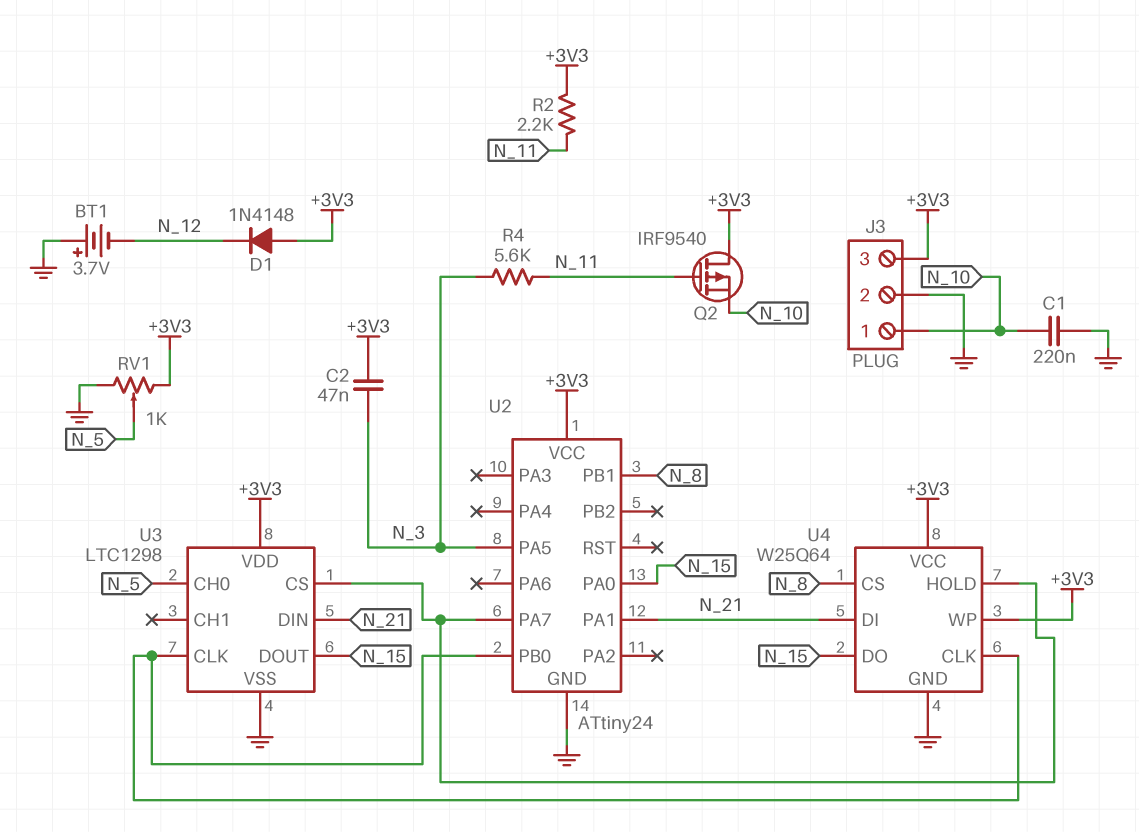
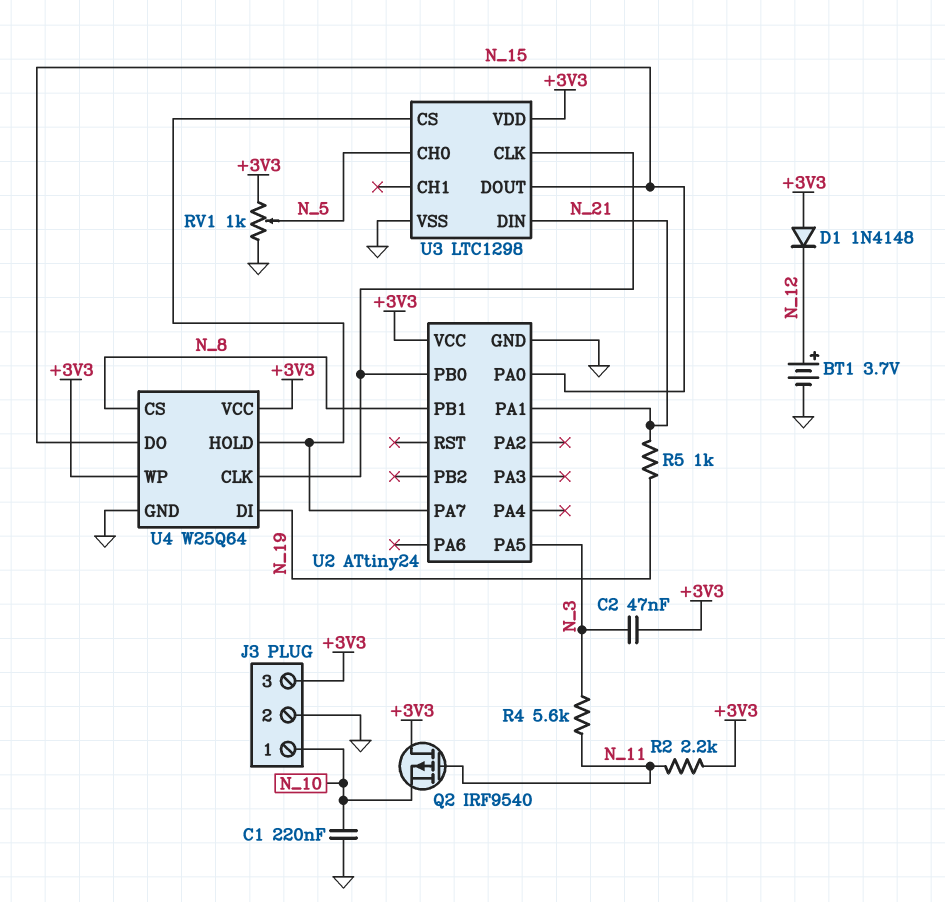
BT1: 3.7V (plus GND, minus N_12) -> 3.7V (plus N_12, minus GND)
R5: none -> 1k (N_19, N_21)
U4 pin DI: N_21 -> N_19

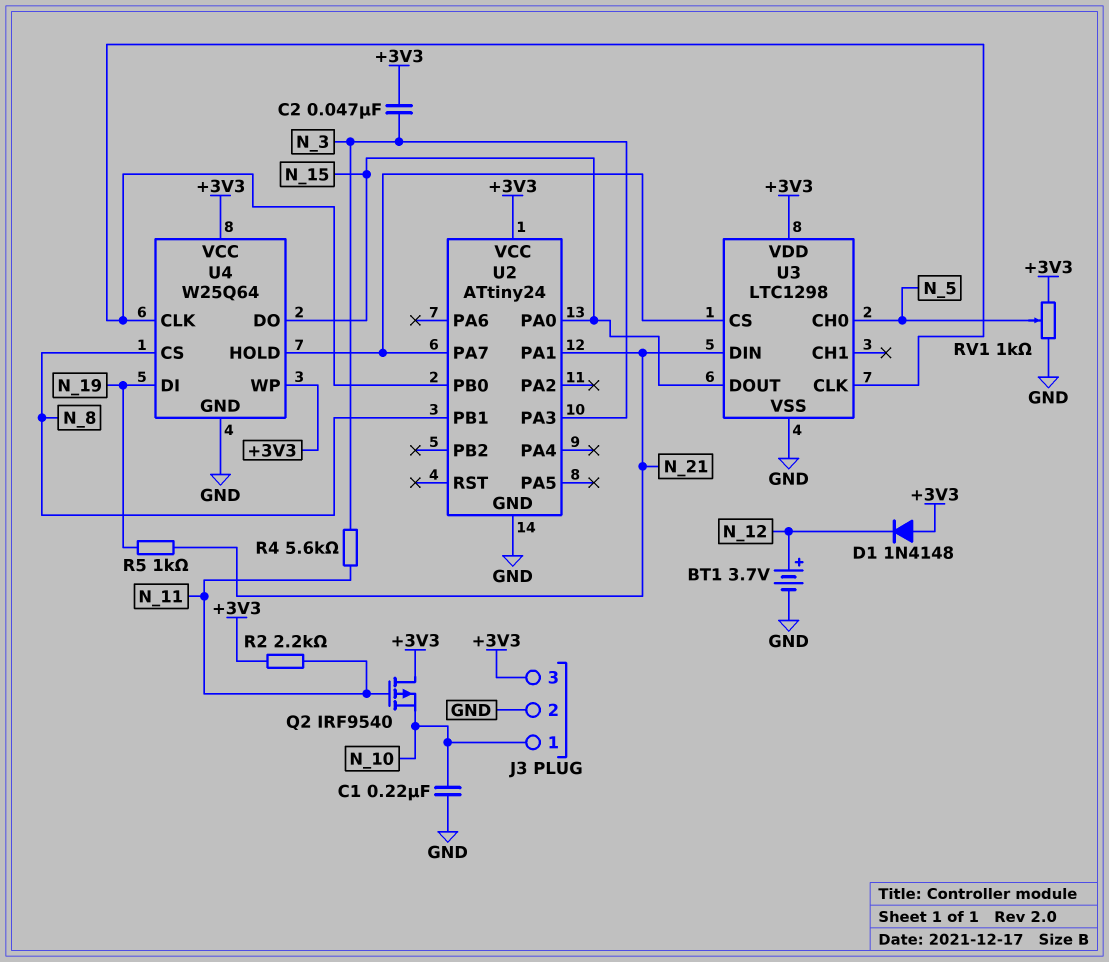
U2 pin PA3: none -> N_3
U2 pin PA5: N_3 -> none

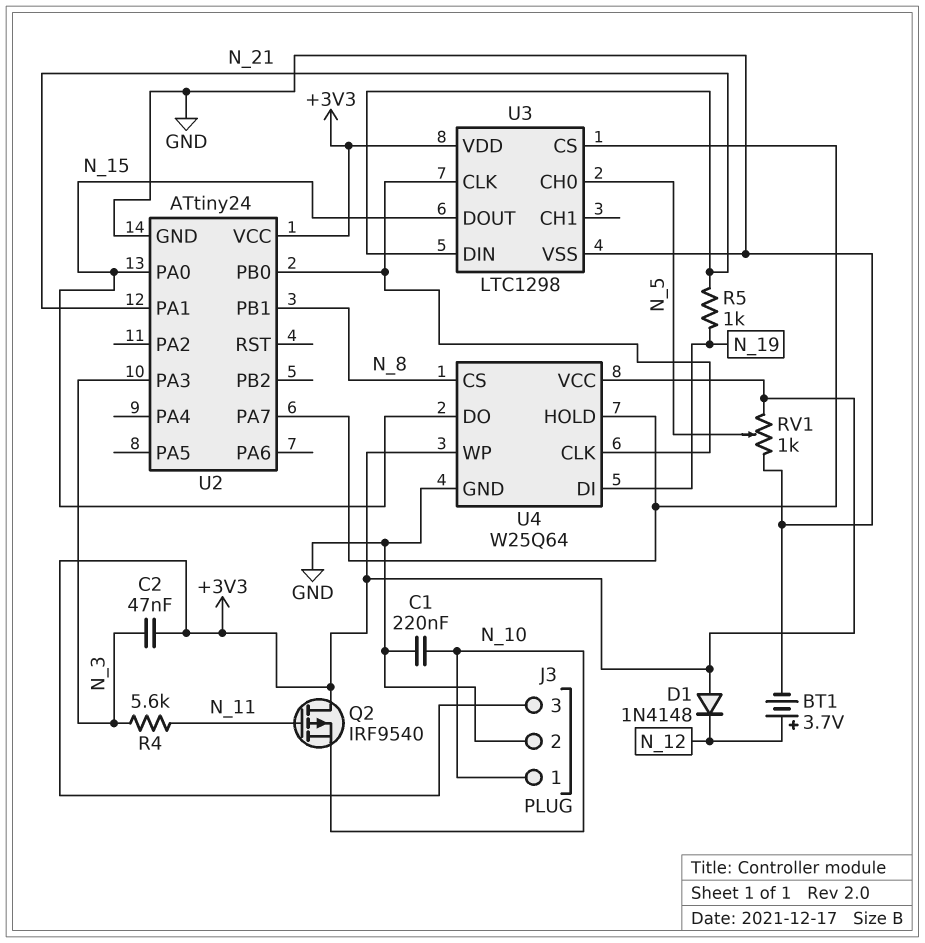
R2: 2.2k (+3V3, N_11) -> none

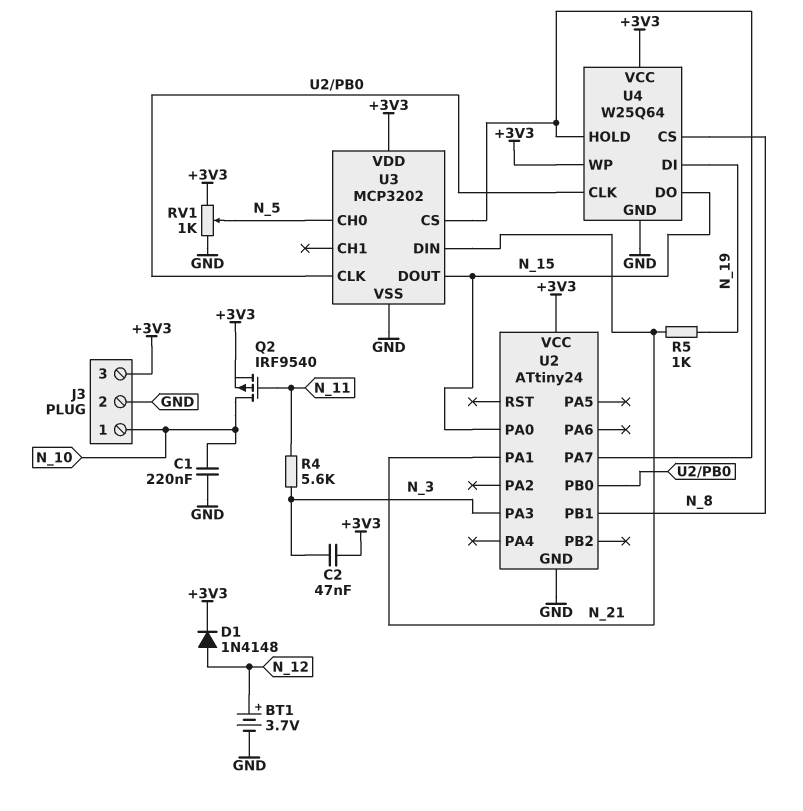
D1: diode 1N4148 (A +3V3, K N_12) -> diode 1N4148 (A N_12, K +3V3)
Q2: PMOS IRF9540 (G N_11, D +3V3, S N_10) -> PMOS IRF9540 (G N_11, D N_10, S +3V3)
U3: LTC1298 -> MCP3202

